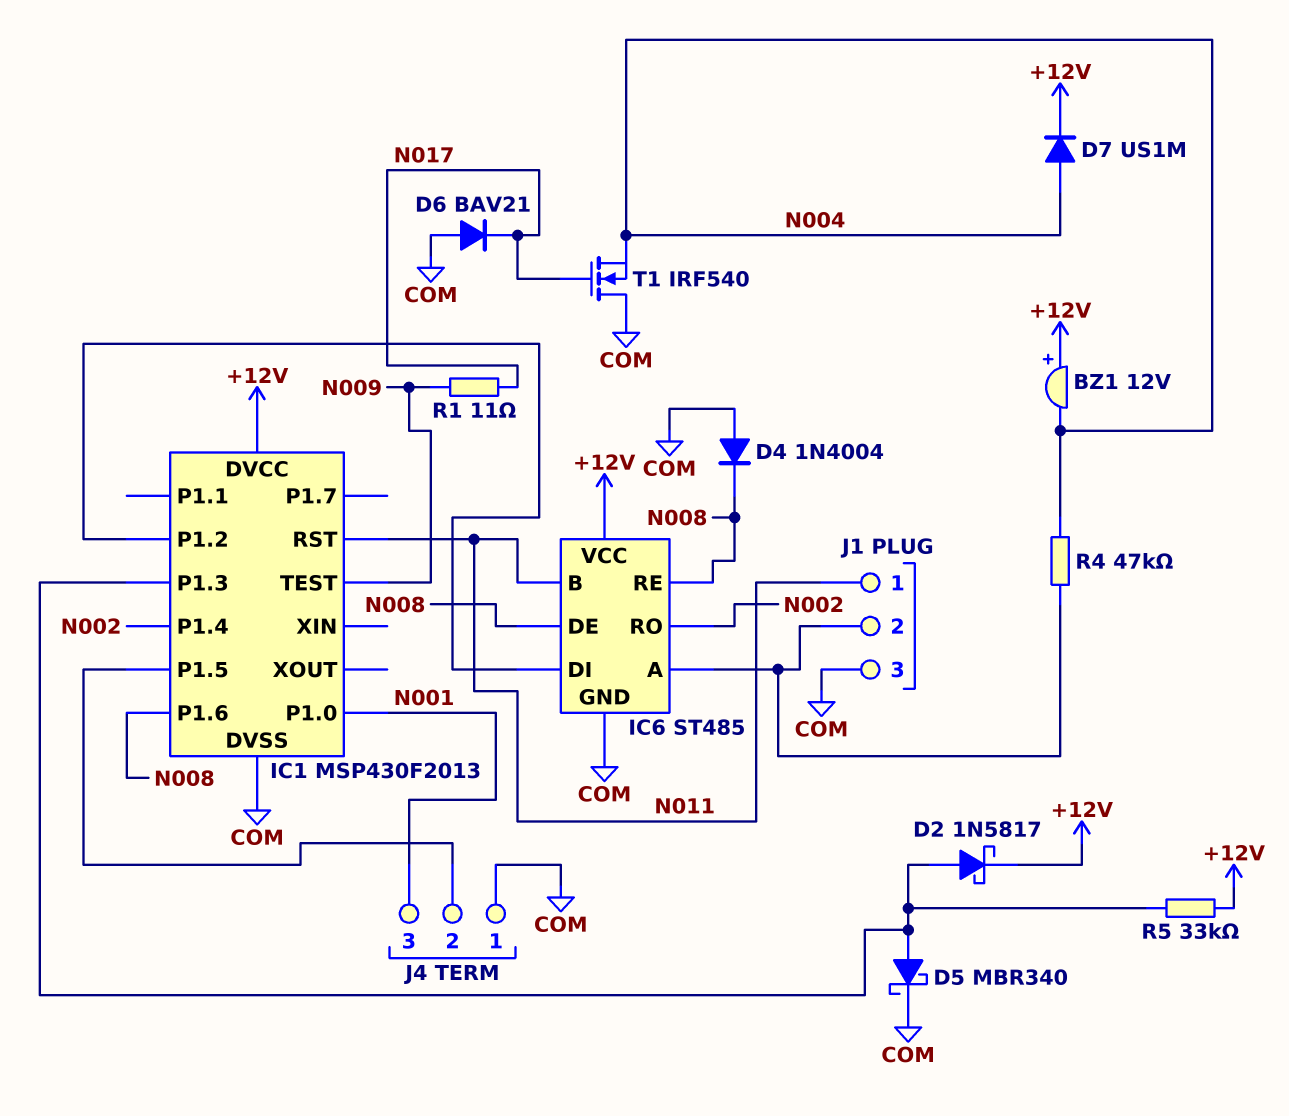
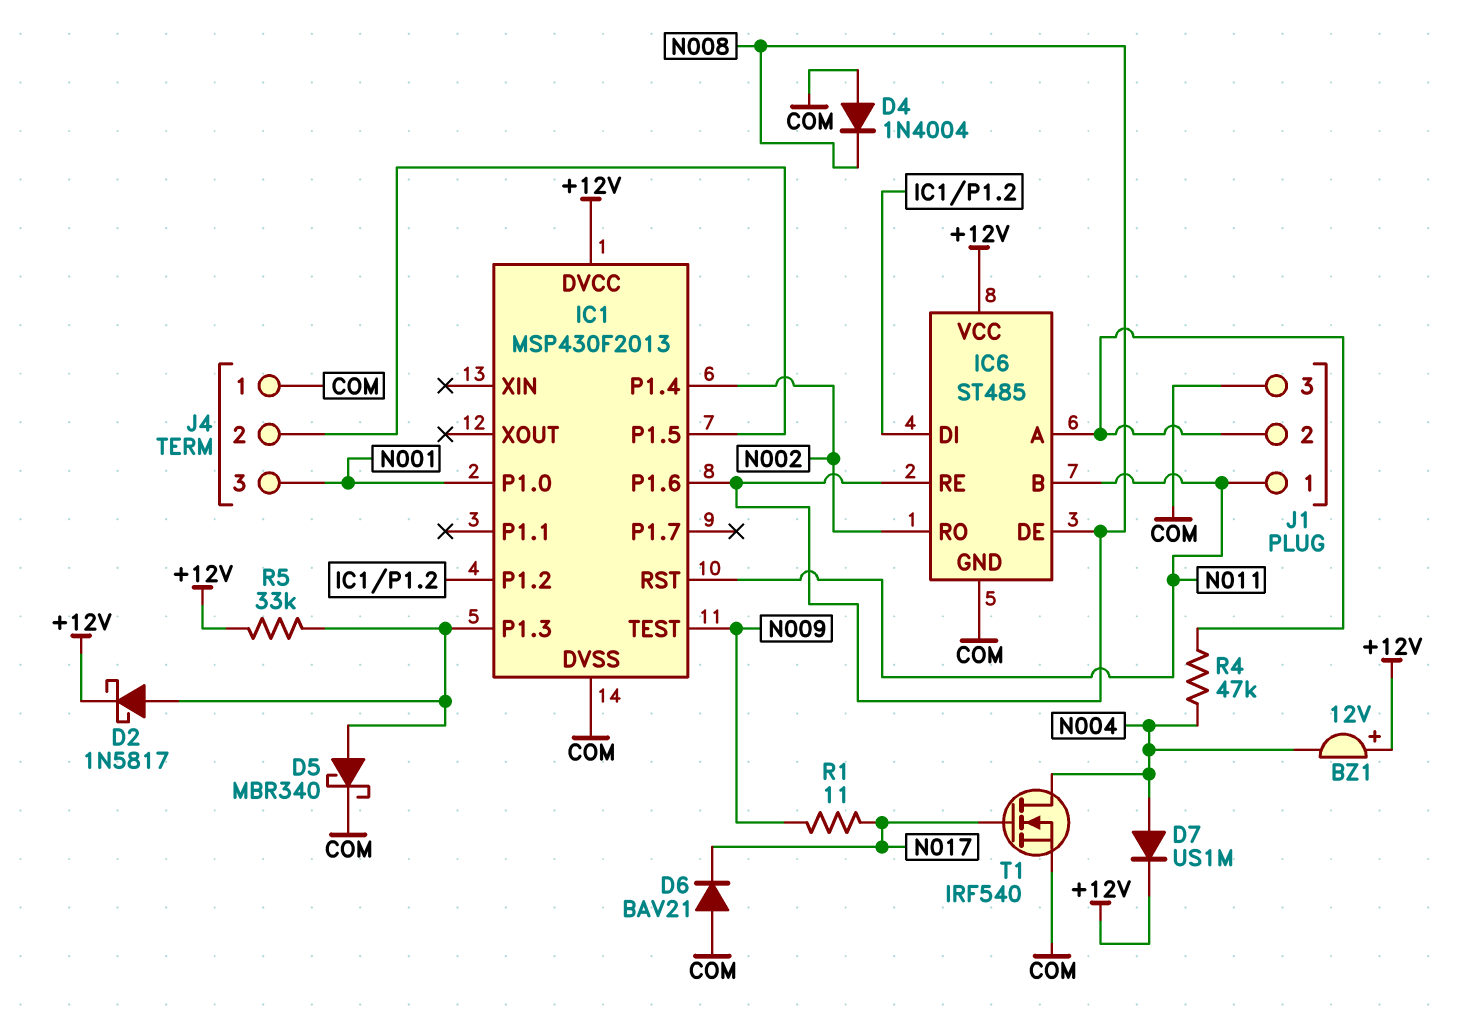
T1: NMOS IRF540 (G N017, D COM, S N004) -> NMOS IRF540 (G N017, D N004, S COM)

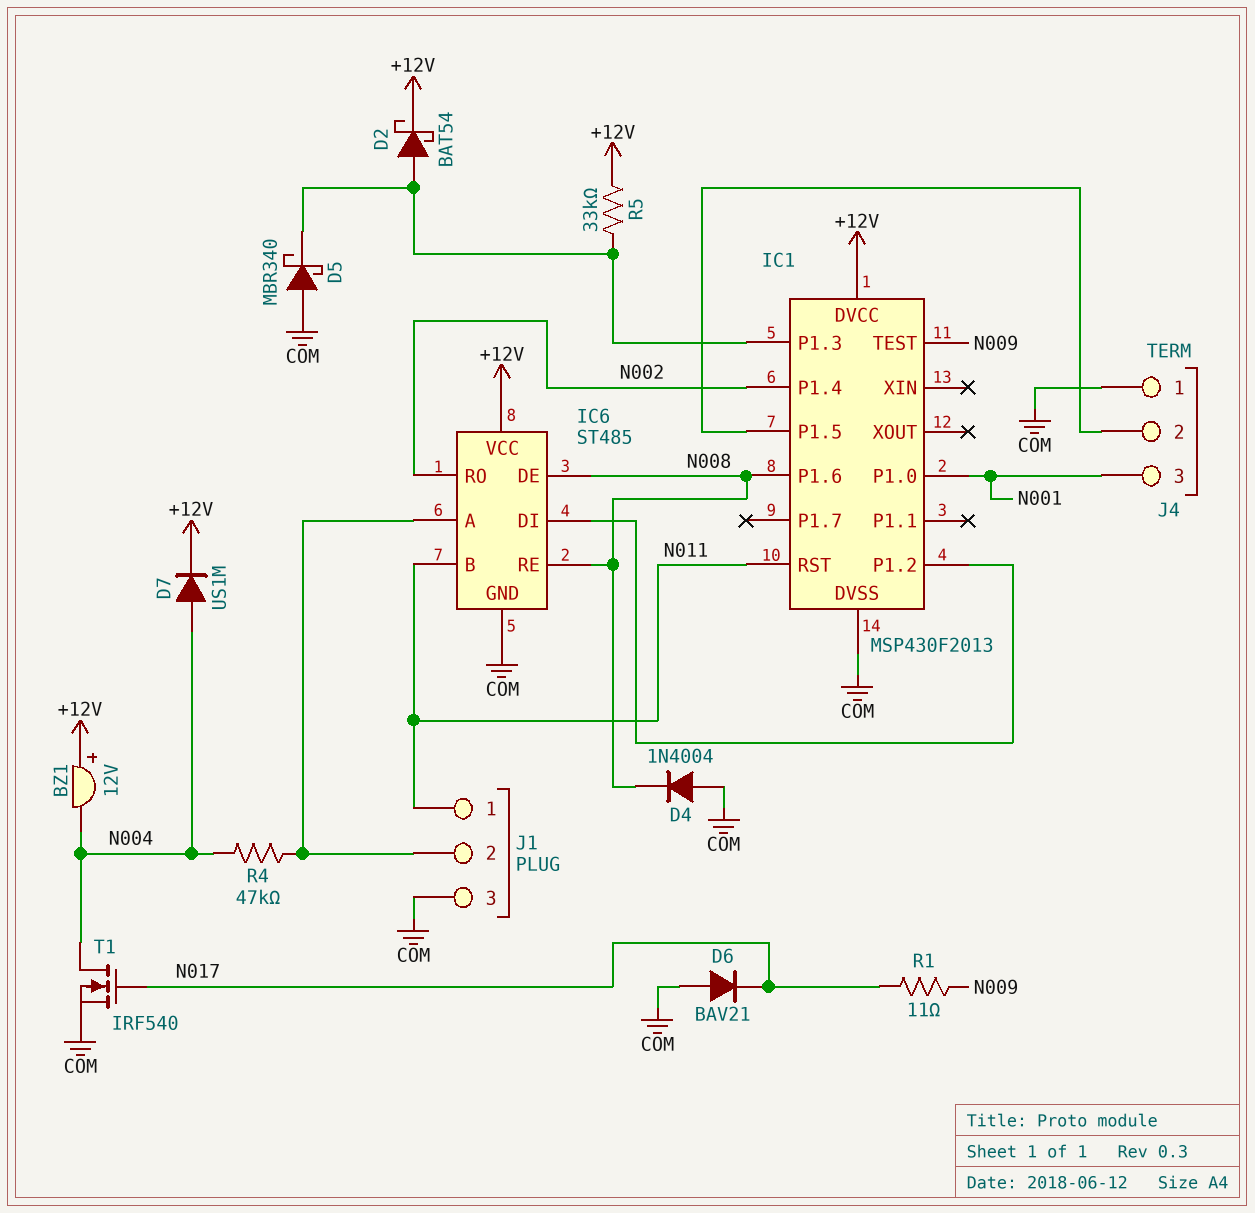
D2: schottky 1N5817 (A IC1/P1.3, K +12V) -> schottky BAT54 (A IC1/P1.3, K +12V)
D5: schottky MBR340 (A IC1/P1.3, K COM) -> schottky MBR340 (A COM, K IC1/P1.3)

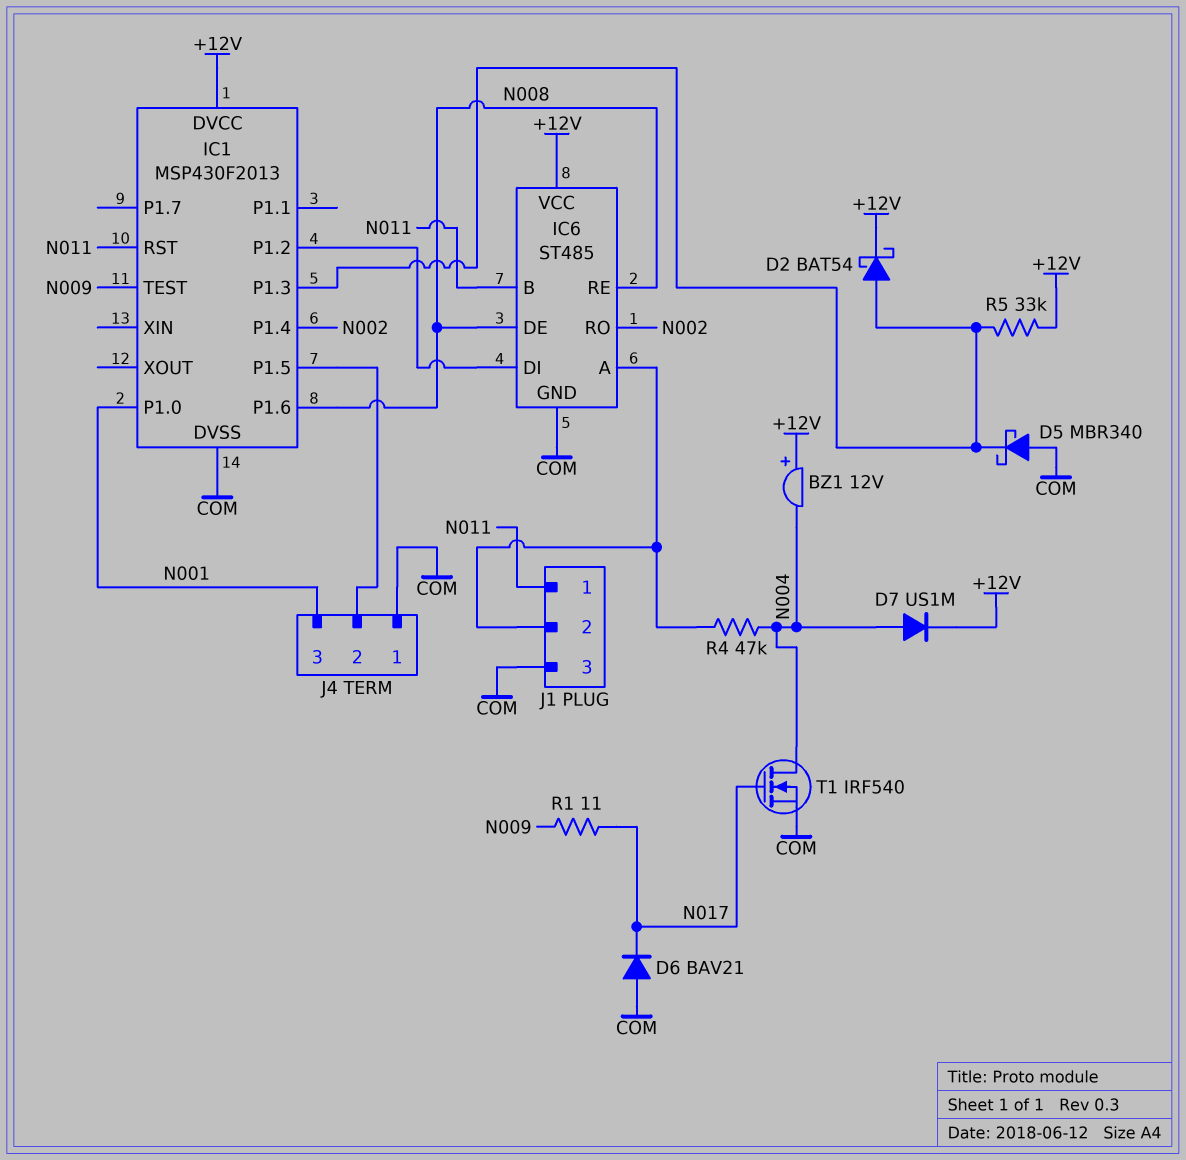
D4: diode 1N4004 (A COM, K N008) -> none

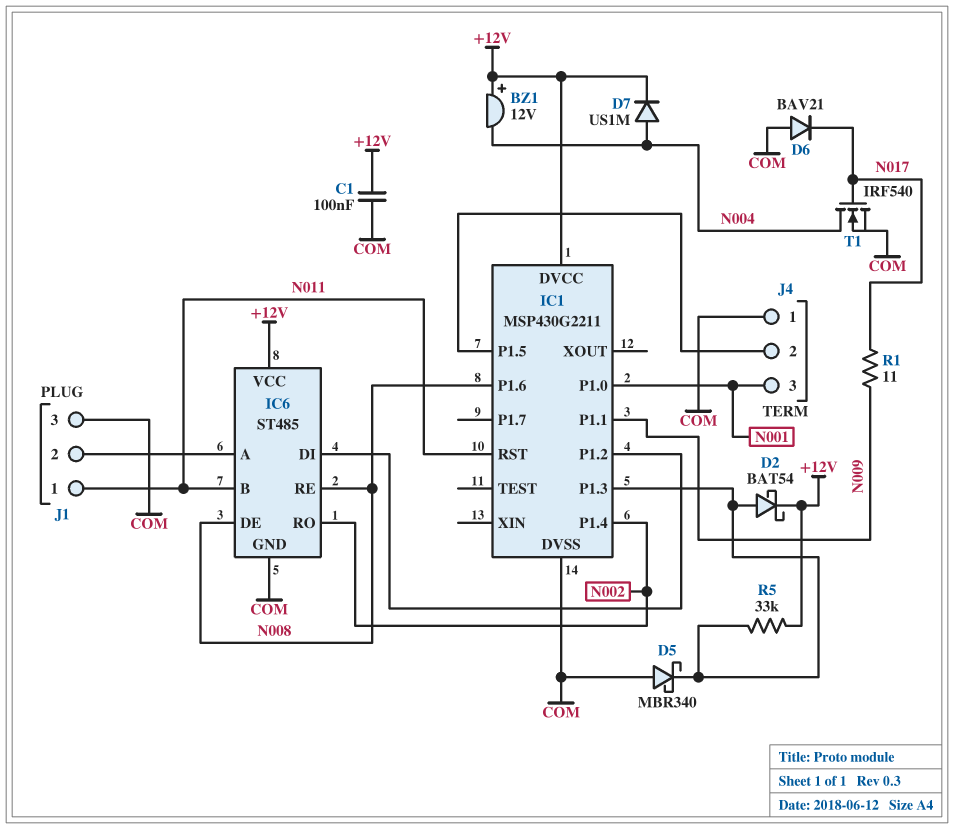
C1: none -> 100nF (+12V, COM)
IC1: MSP430F2013 -> MSP430G2211
IC1 pin P1.1: none -> N009
IC1 pin TEST: N009 -> none
R4: 47k (IC6/A, N004) -> none

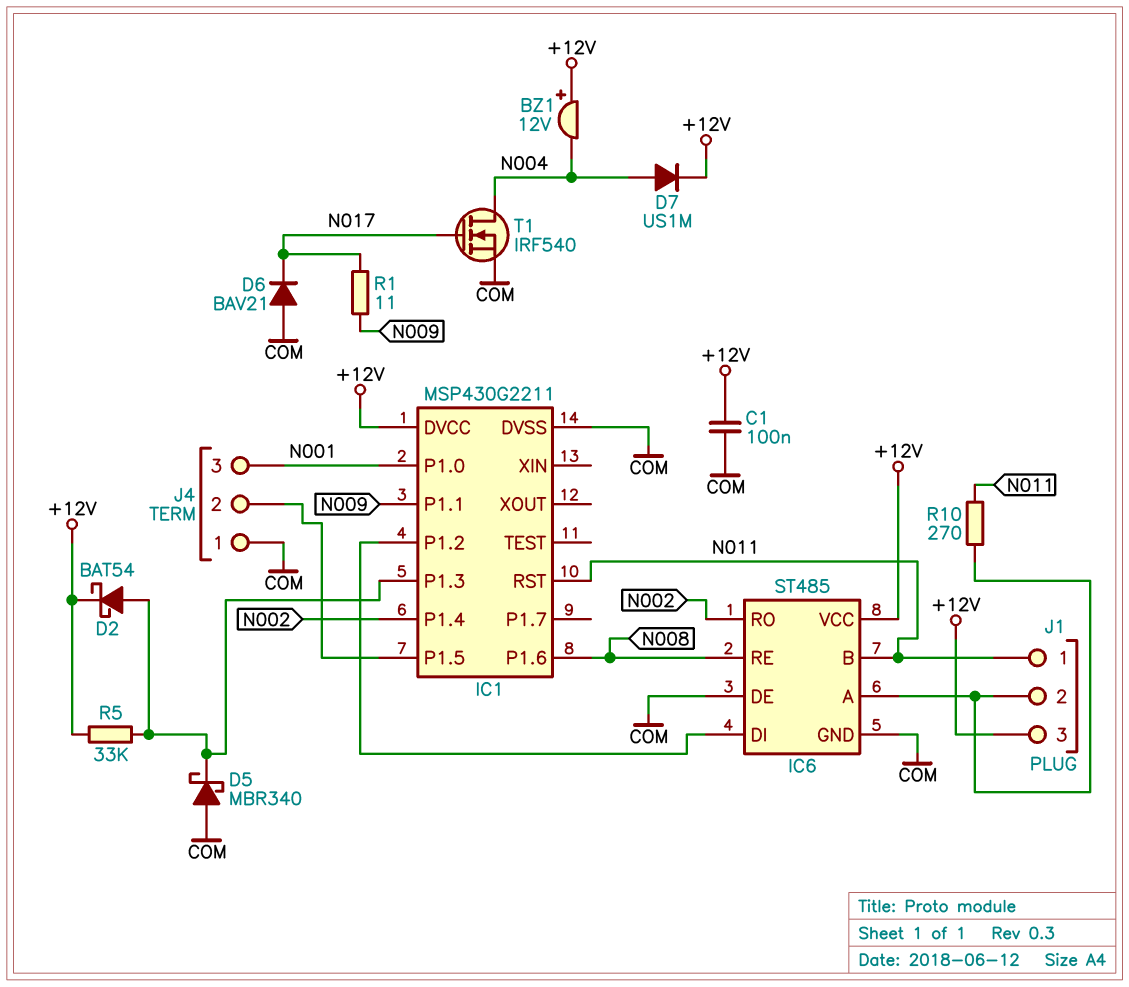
IC6 pin DE: N008 -> COM
J1 pin 3: COM -> +12V
R10: none -> 270 (IC6/A, N011)

